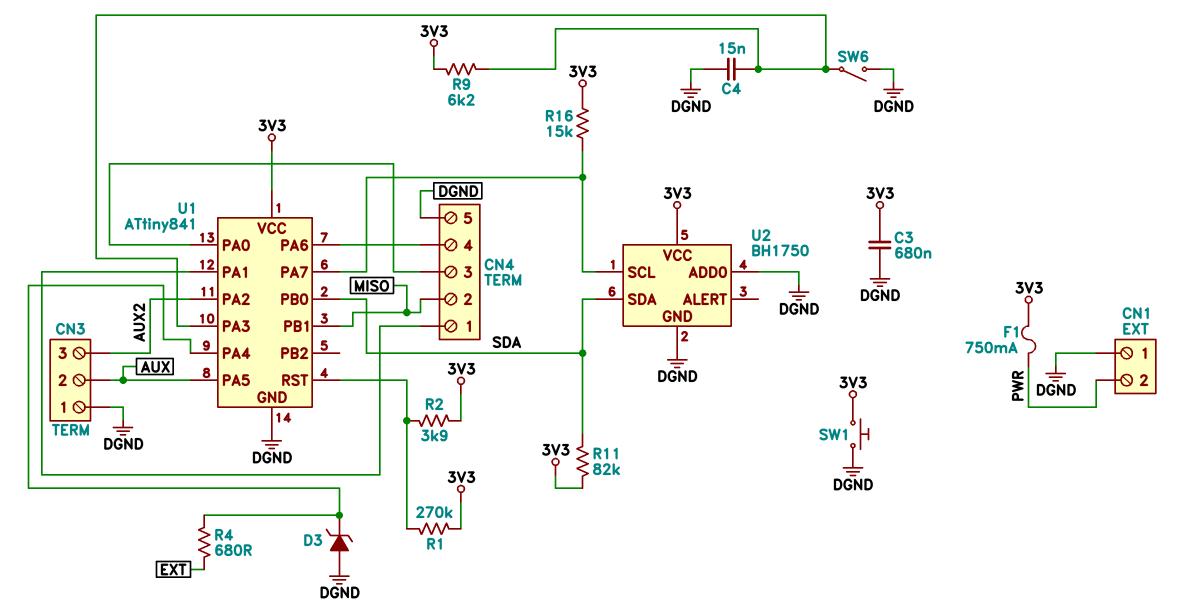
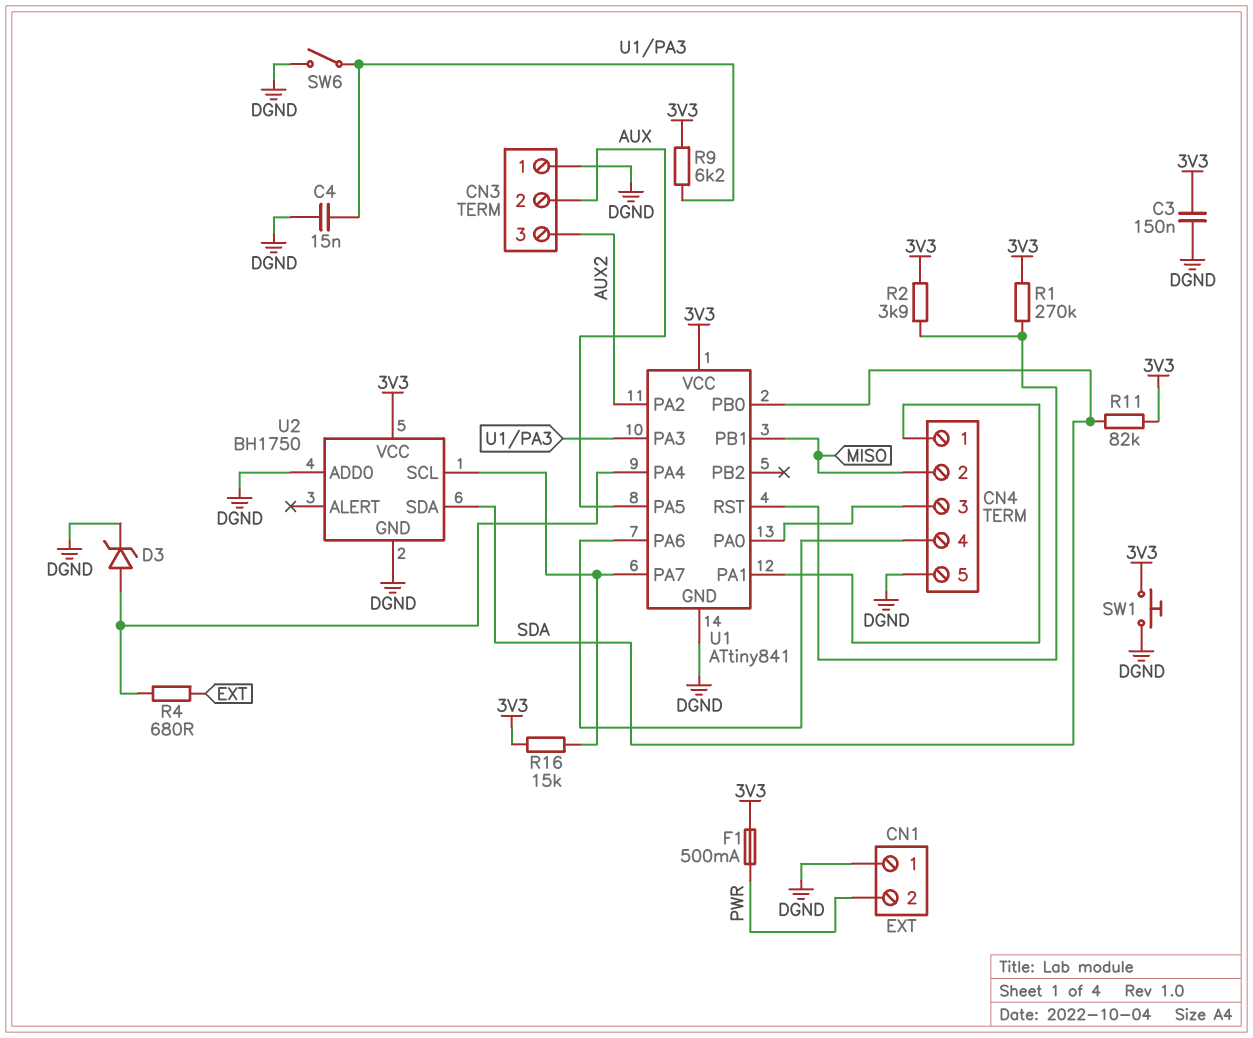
C3: 680nF (3V3, DGND) -> 150nF (3V3, DGND)
D3: zener (A DGND, K U1/PA4) -> zener (A U1/PA4, K DGND)
F1: 750mA (3V3, PWR) -> 500mA (3V3, PWR)

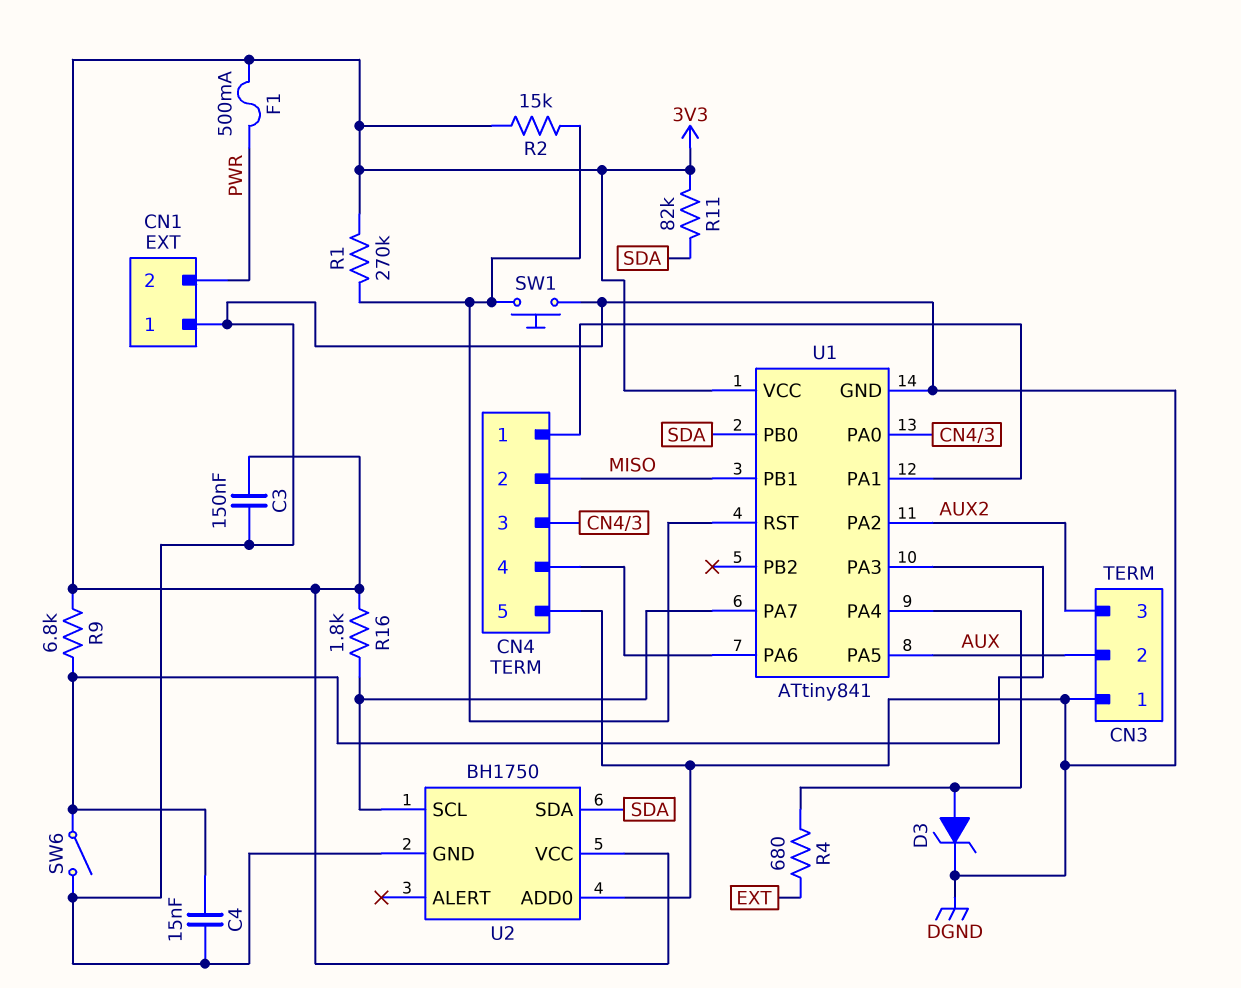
R2: 3.9k (3V3, U1/RST) -> 15k (3V3, U1/RST)
R9: 6.2k (3V3, U1/PA3) -> 6.8k (3V3, U1/PA3)
R16: 15k (3V3, U1/PA7) -> 1.8k (3V3, U1/PA7)
SW1: button (3V3, DGND) -> button (DGND, U1/RST)

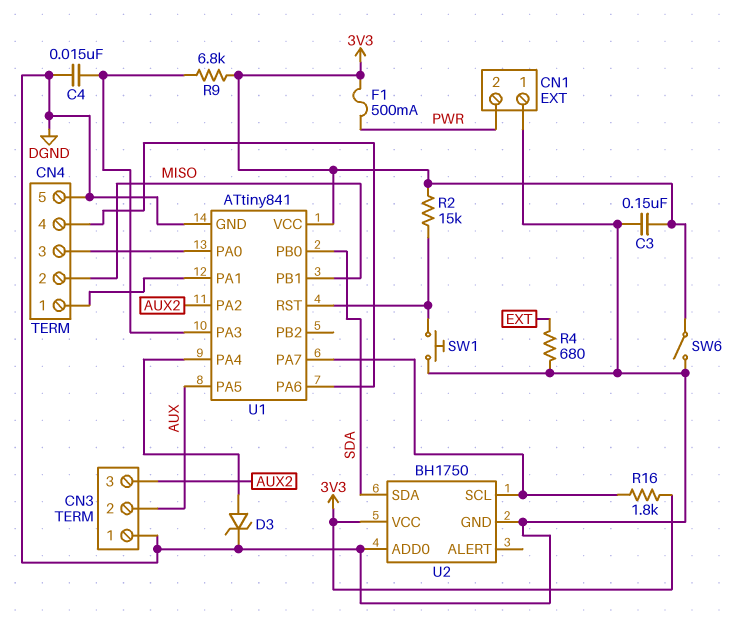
R1: 270k (3V3, U1/RST) -> none
R4: 680 (EXT, U1/PA4) -> 680 (DGND, EXT)
R11: 82k (3V3, SDA) -> none
SW6: switch (DGND, U1/PA3) -> switch (3V3, DGND)

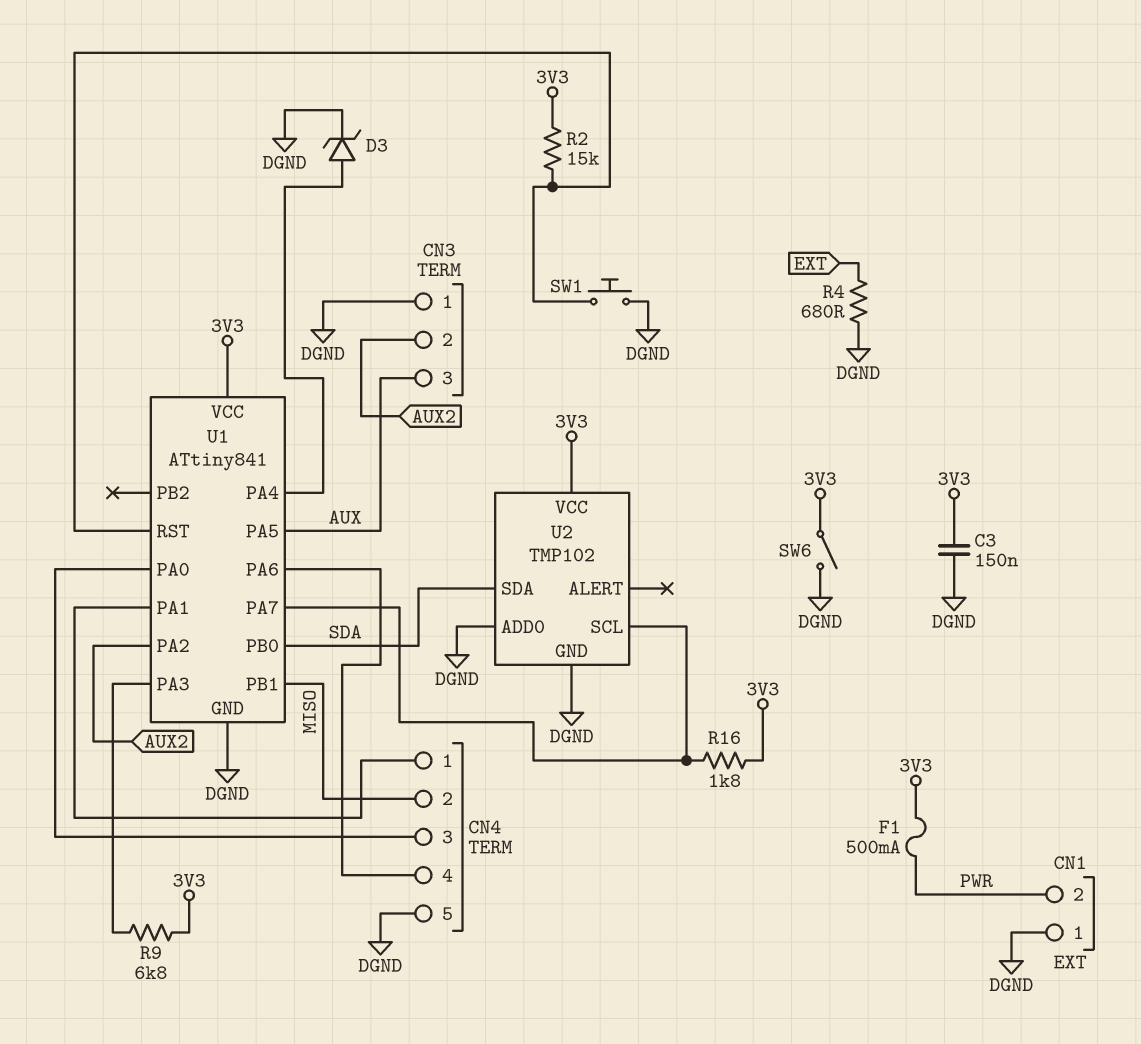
C4: 15nF (DGND, U1/PA3) -> none
CN3 pin 2: AUX -> AUX2
CN3 pin 3: AUX2 -> AUX
U2: BH1750 -> TMP102

